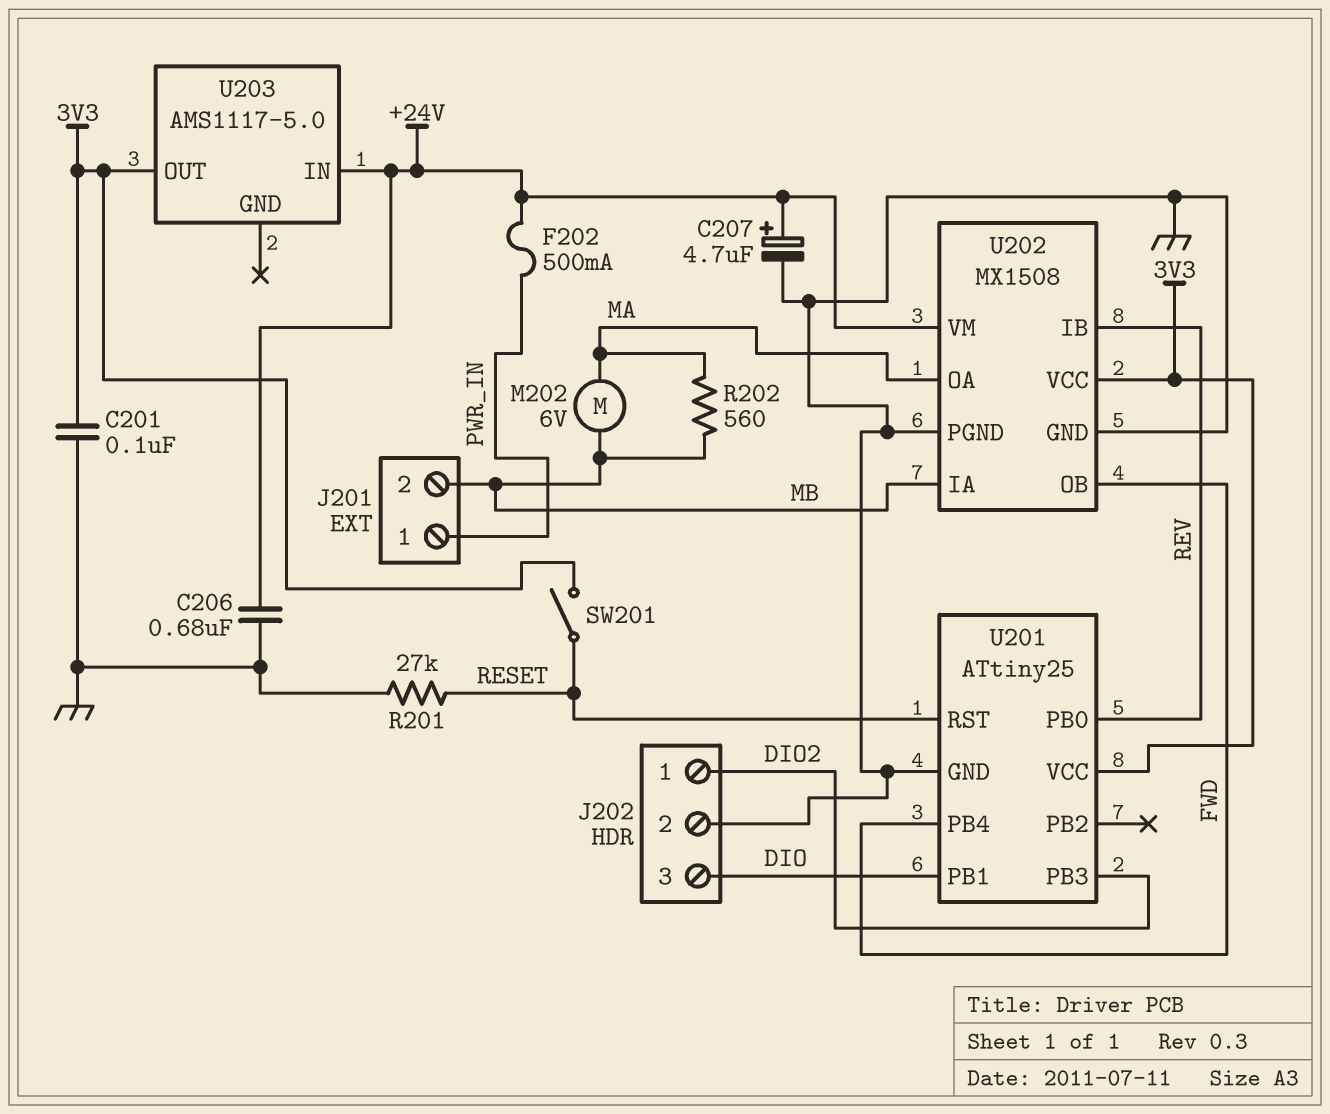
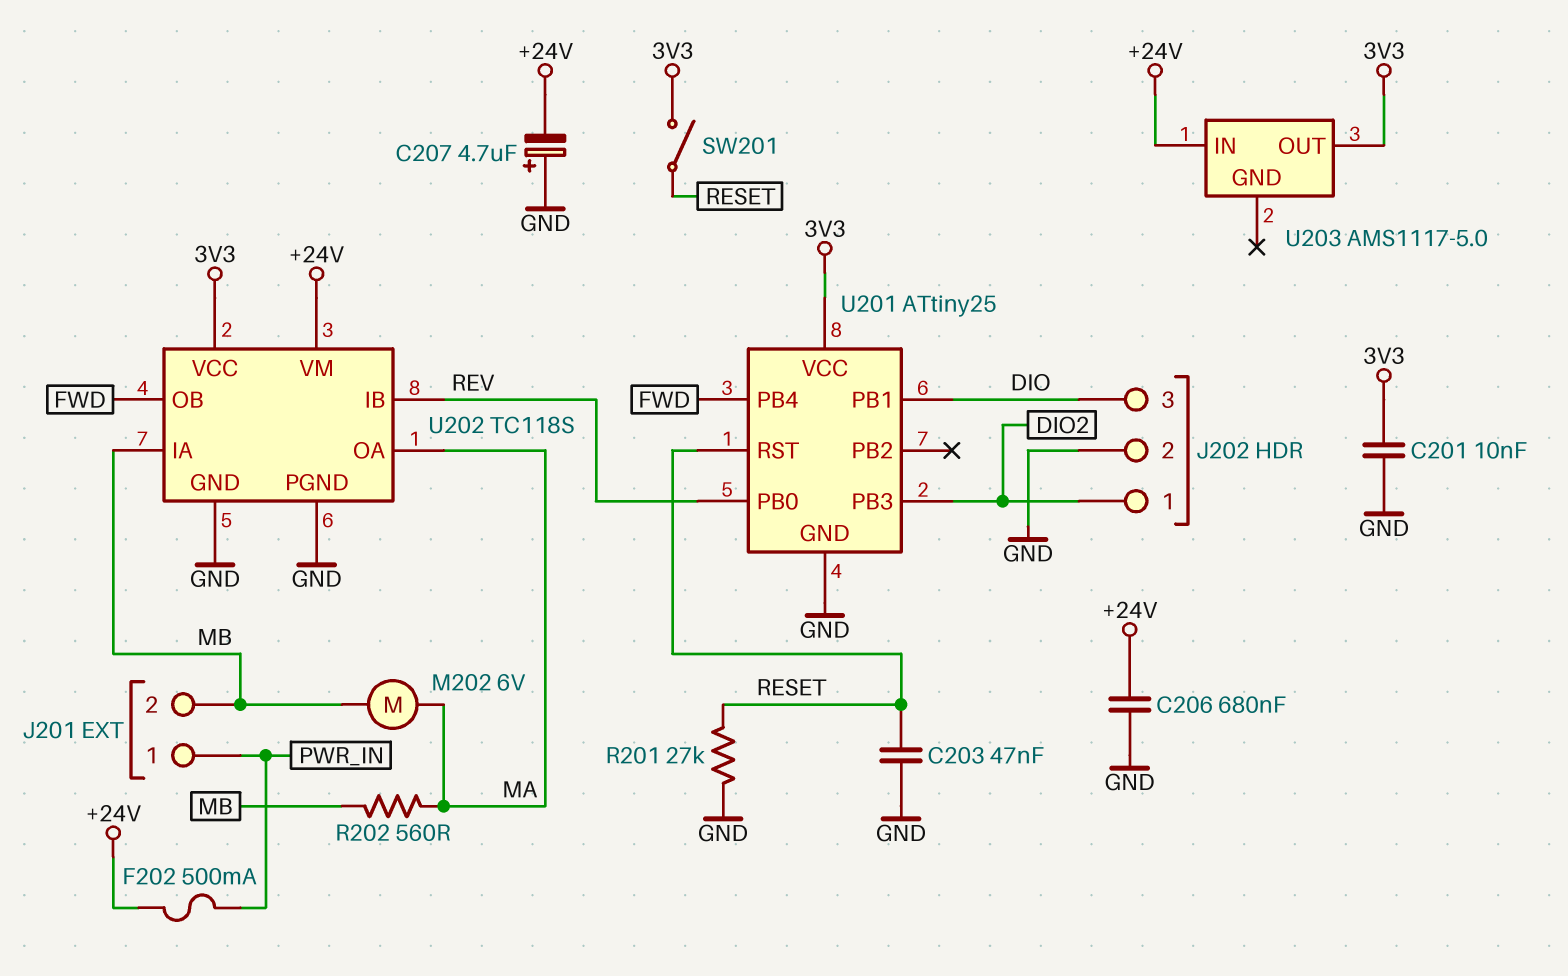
C201: 100nF (3V3, GND) -> 10nF (3V3, GND)
C203: none -> 47nF (GND, RESET)
C207: 4.7uF (plus +24V, minus GND) -> 4.7uF (plus GND, minus +24V)
U202: MX1508 -> TC118S

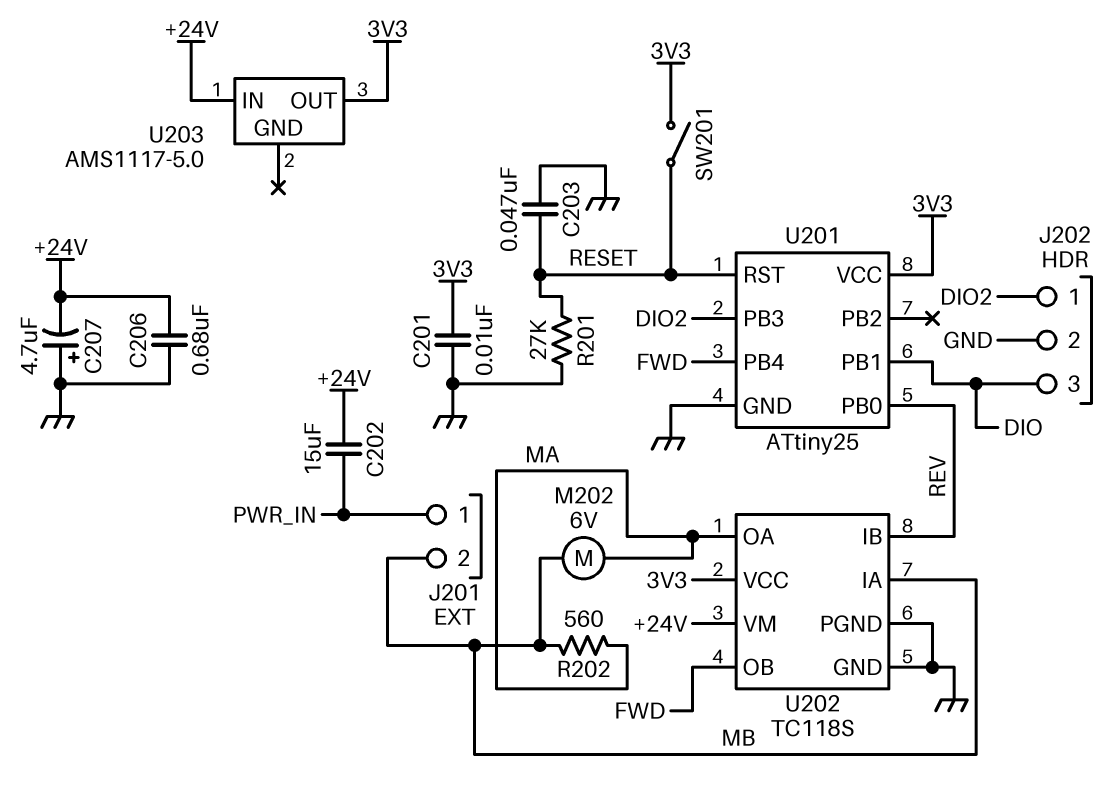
C202: none -> 15uF (+24V, PWR_IN)
F202: 500mA (+24V, PWR_IN) -> none

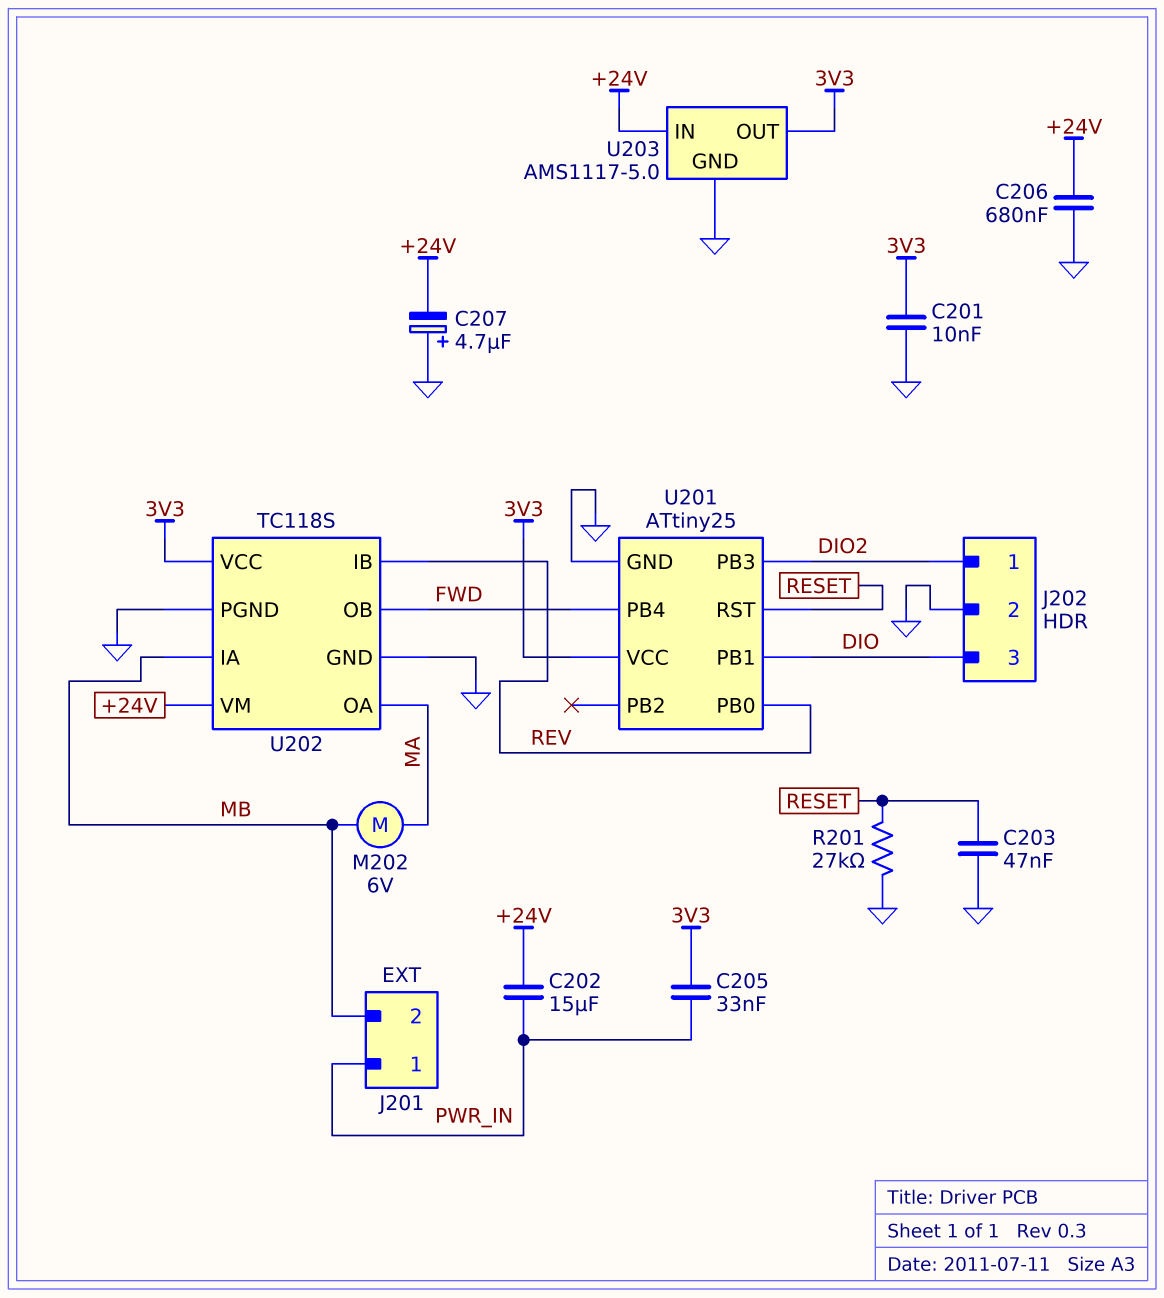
C205: none -> 33nF (3V3, PWR_IN)
R202: 560 (MA, MB) -> none
SW201: switch (3V3, RESET) -> none
U203 pin GND: none -> GND

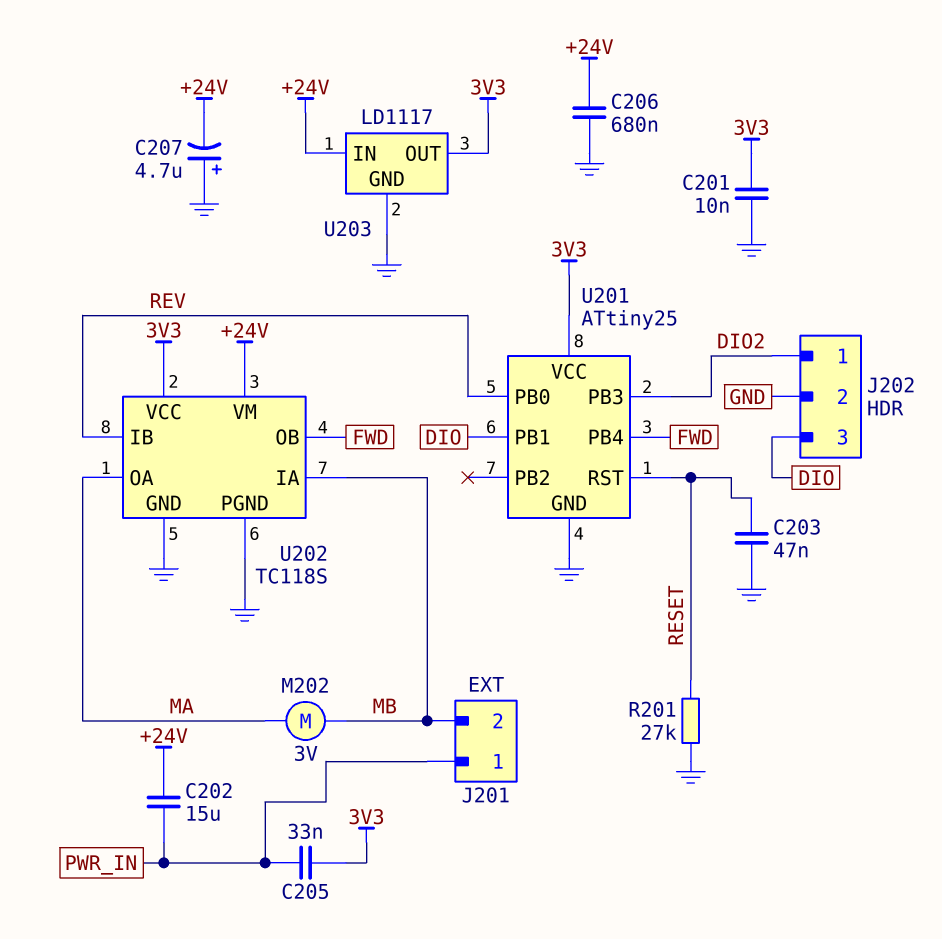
M202: motor 6V (MA, MB) -> motor 3V (MA, MB)
U203: AMS1117-5.0 -> LD1117

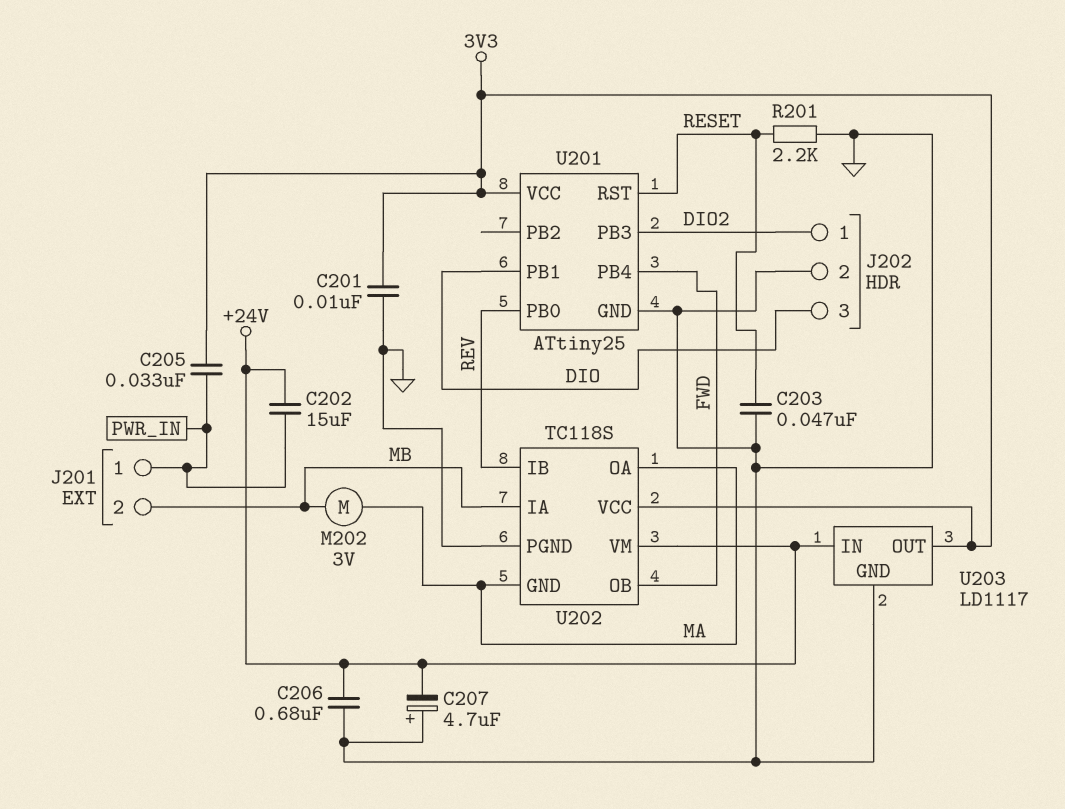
R201: 27k (GND, RESET) -> 2.2k (GND, RESET)
U202 pin GND: GND -> MA

